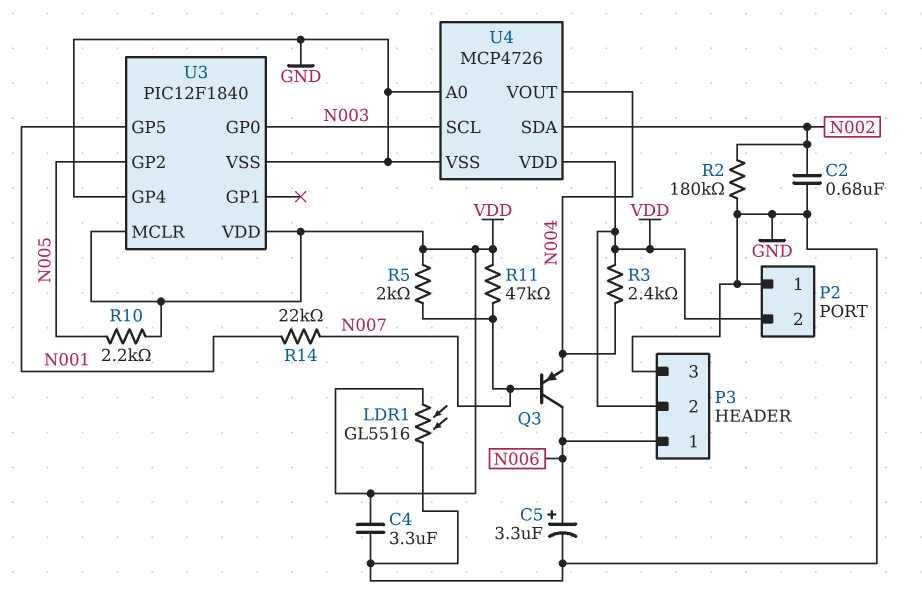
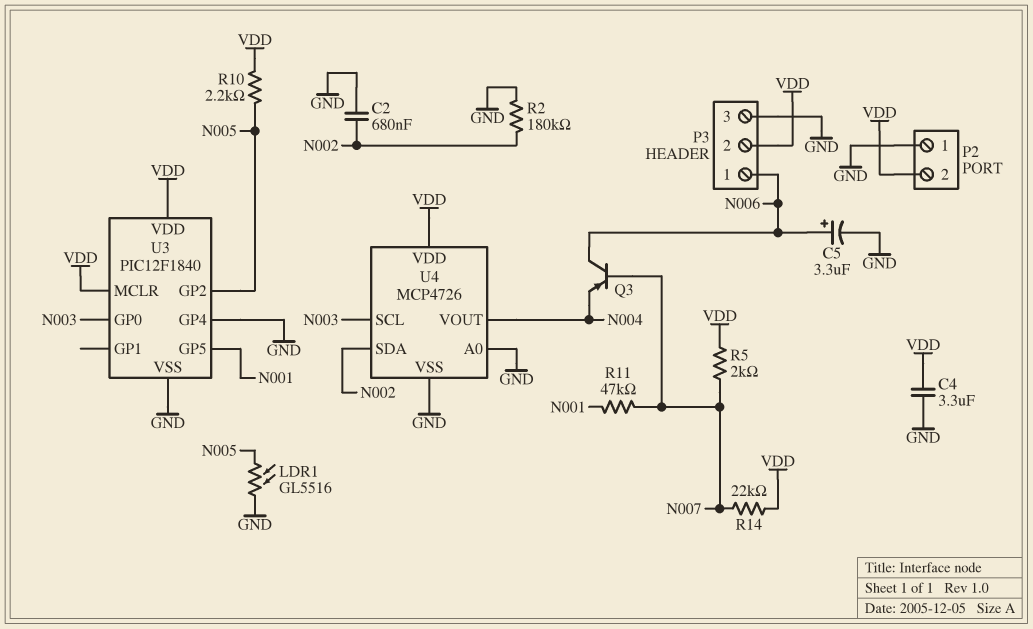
LDR1: GL5516 (GND, VDD) -> GL5516 (GND, N005)
R3: 2.4k (N004, VDD) -> none
R11: 47k (N007, VDD) -> 47k (N001, N007)
R14: 22k (N001, N007) -> 22k (N007, VDD)

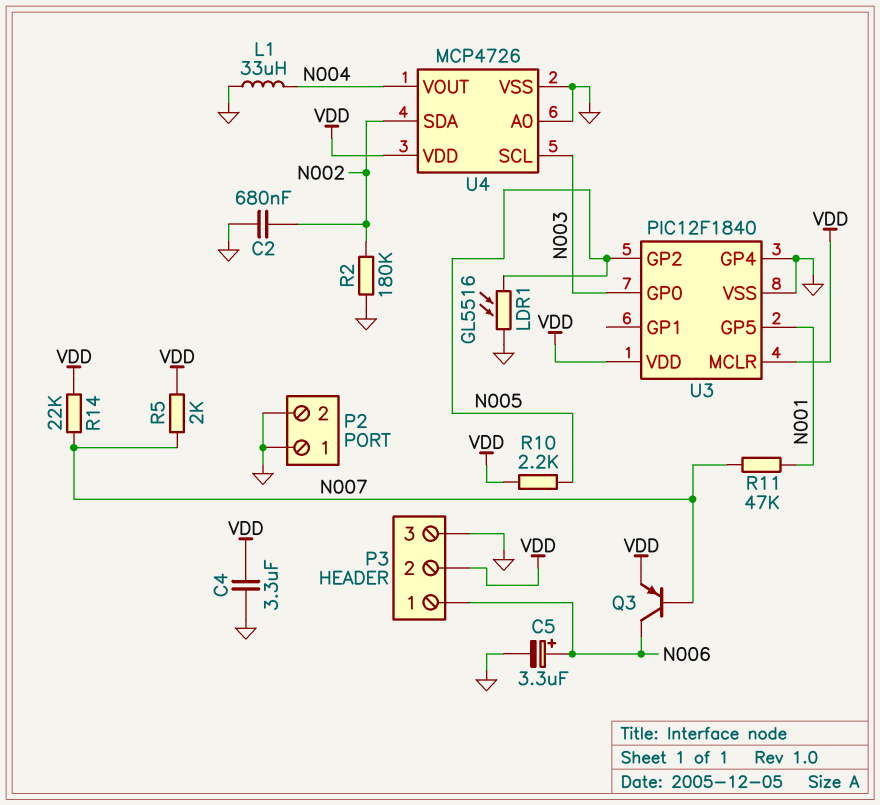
L1: none -> 33uH (GND, N004)
P2 pin 2: VDD -> GND
Q3: PNP (B N007, C N006, E N004) -> PNP (B N007, C N006, E VDD)

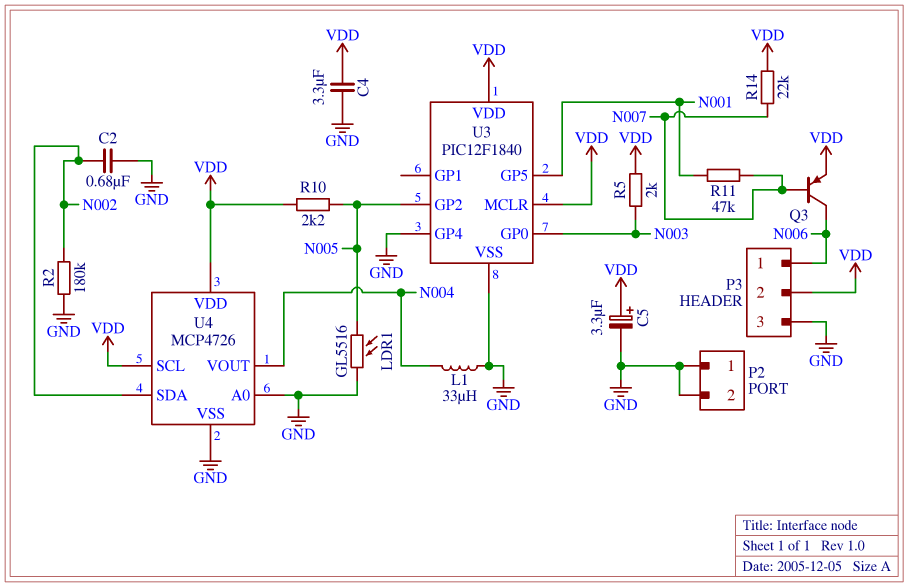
C5: 3.3uF (plus N006, minus GND) -> 3.3uF (plus VDD, minus GND)
R5: 2k (N007, VDD) -> 2k (N003, VDD)
U4 pin SCL: N003 -> VDD

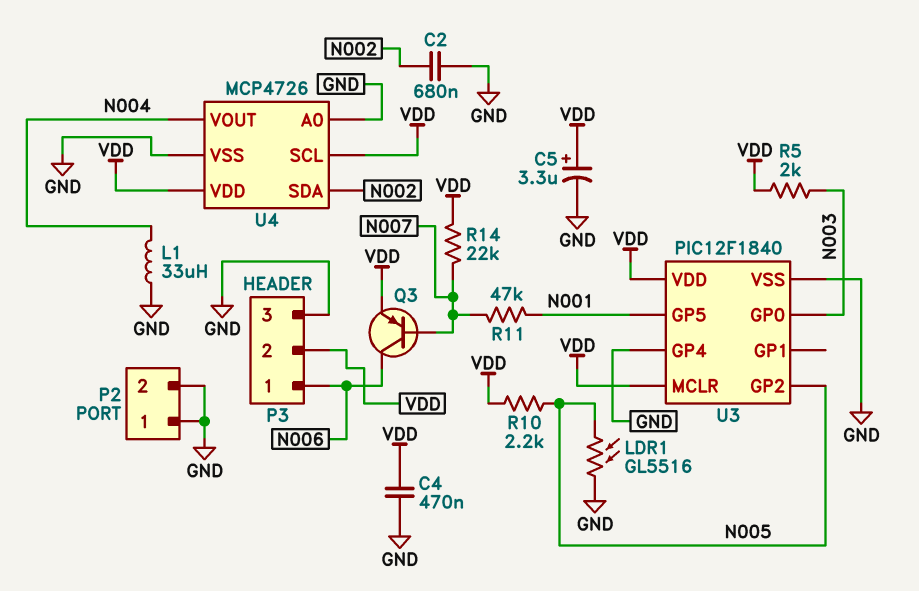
C4: 3.3uF (GND, VDD) -> 470nF (GND, VDD)
R2: 180k (GND, N002) -> none

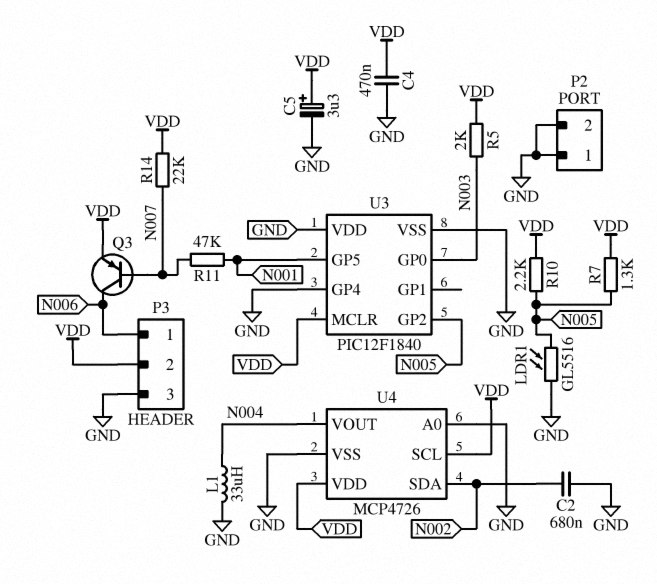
R7: none -> 1.3k (N005, VDD)
U3 pin VDD: VDD -> GND

